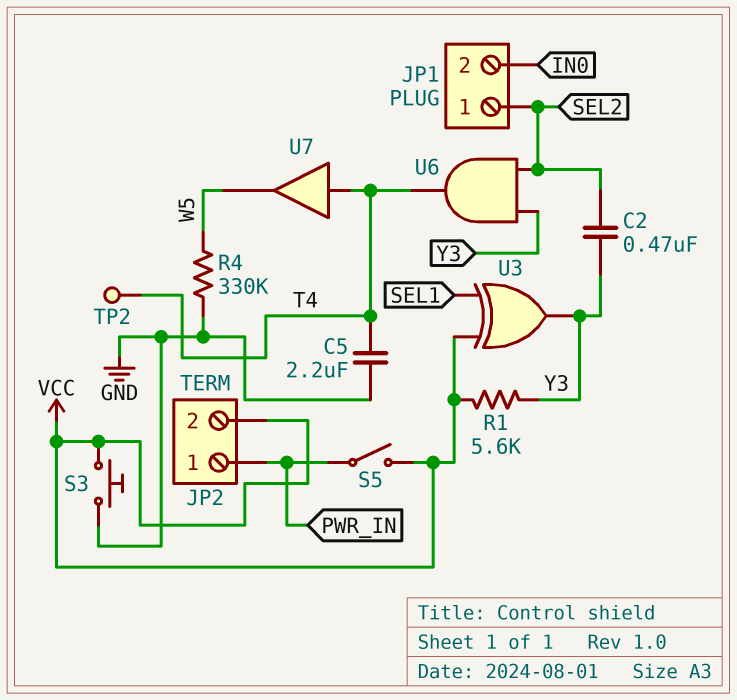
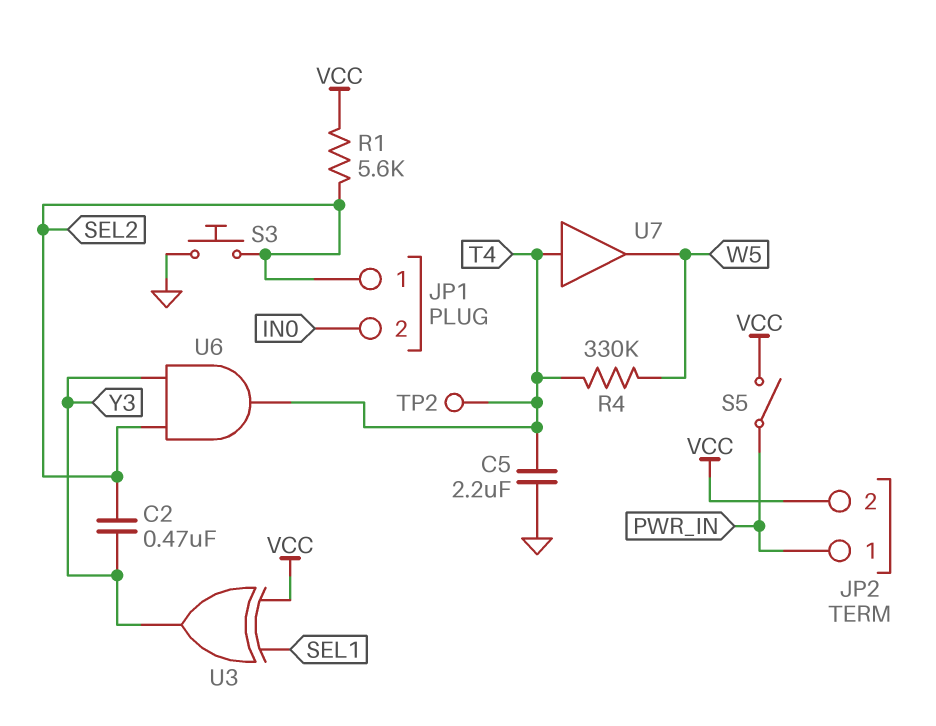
R1: 5.6k (VCC, Y3) -> 5.6k (SEL2, VCC)
R4: 330k (GND, W5) -> 330k (T4, W5)
S3: button (GND, VCC) -> button (GND, SEL2)

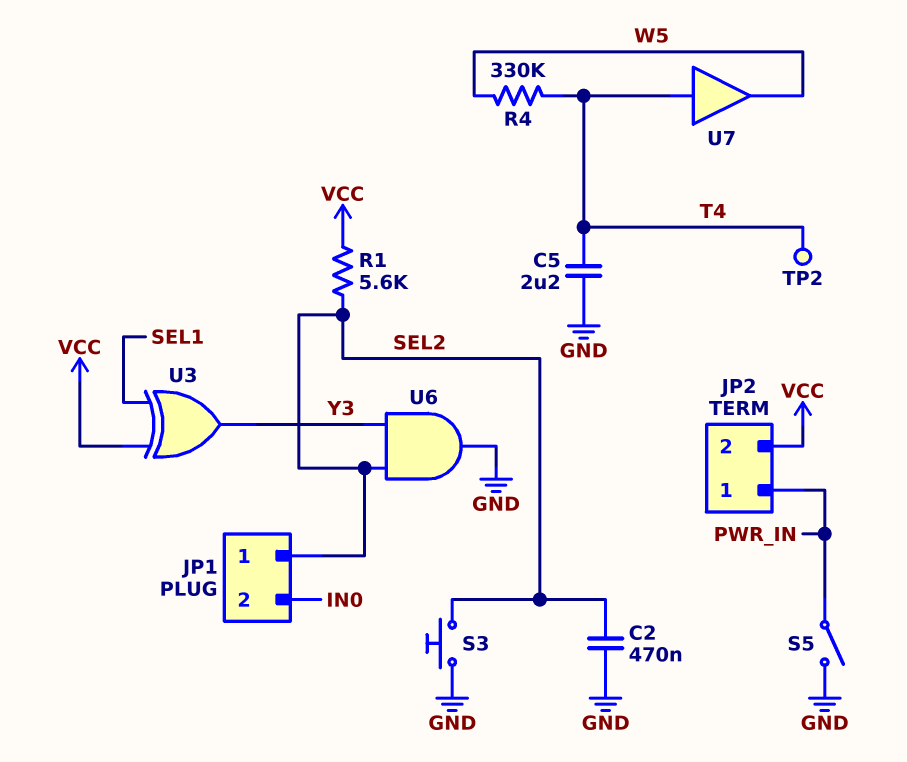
C2: 470nF (SEL2, Y3) -> 470nF (GND, SEL2)
S5: switch (PWR_IN, VCC) -> switch (GND, PWR_IN)
U6: AND (in SEL2, in Y3, out T4) -> AND (in SEL2, in Y3, out GND)

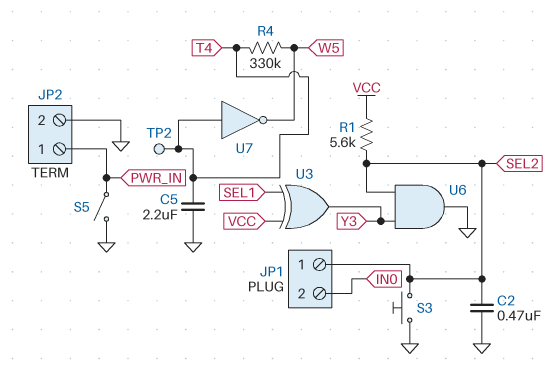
JP2 pin 2: VCC -> GND
U7: buffer (in T4, out W5) -> NOT (in T4, out W5)

